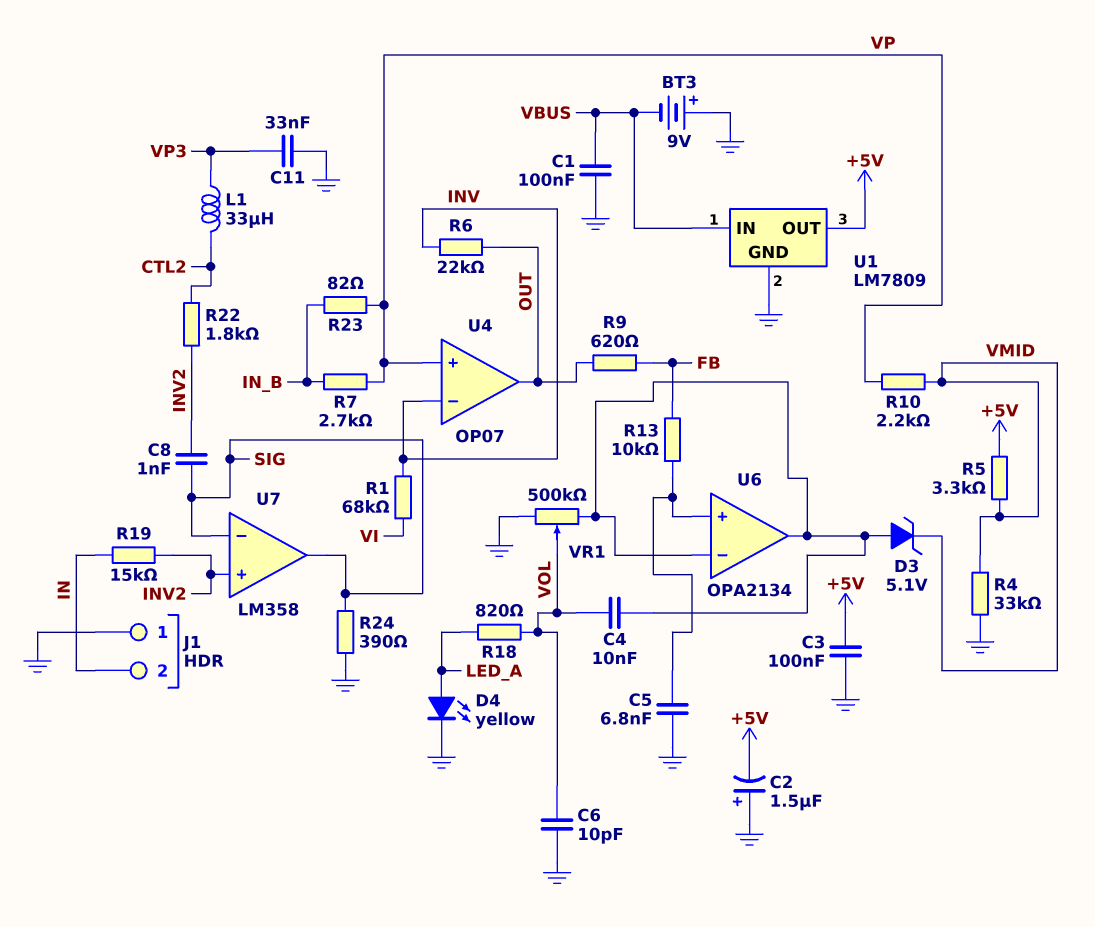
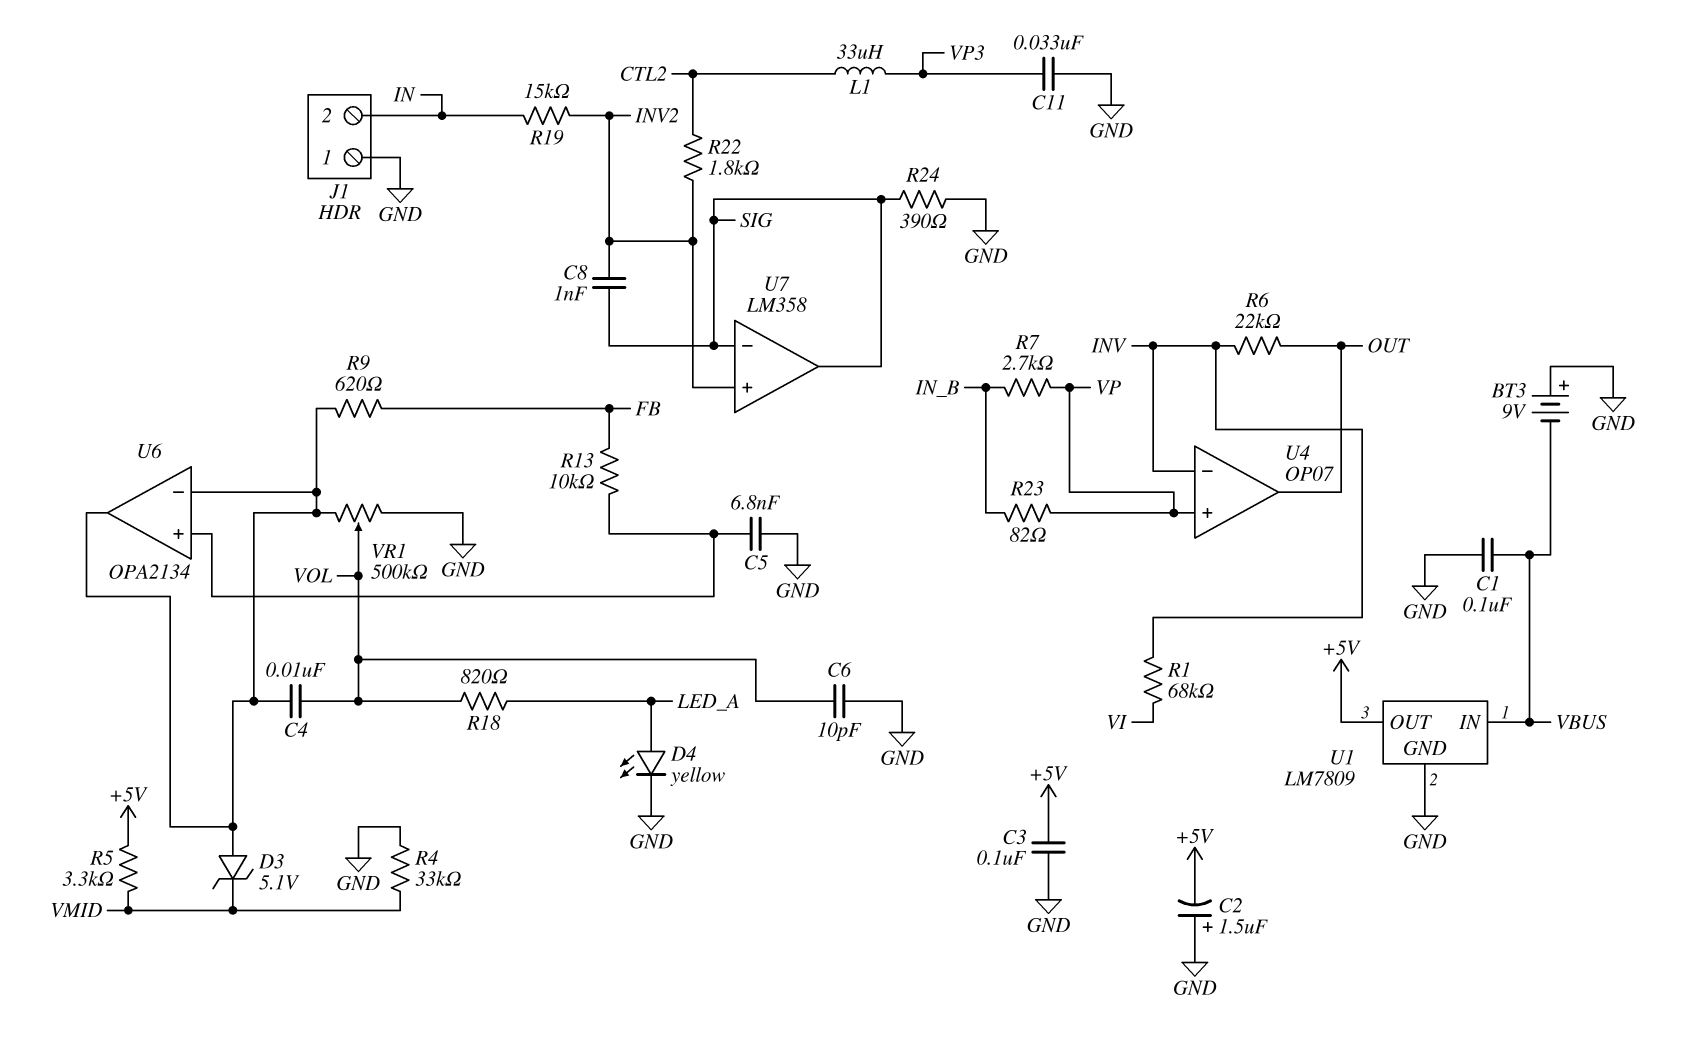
R9: 620 (FB, OUT) -> 620 (FB, U6/in-)
R10: 2.2k (VMID, VP) -> none

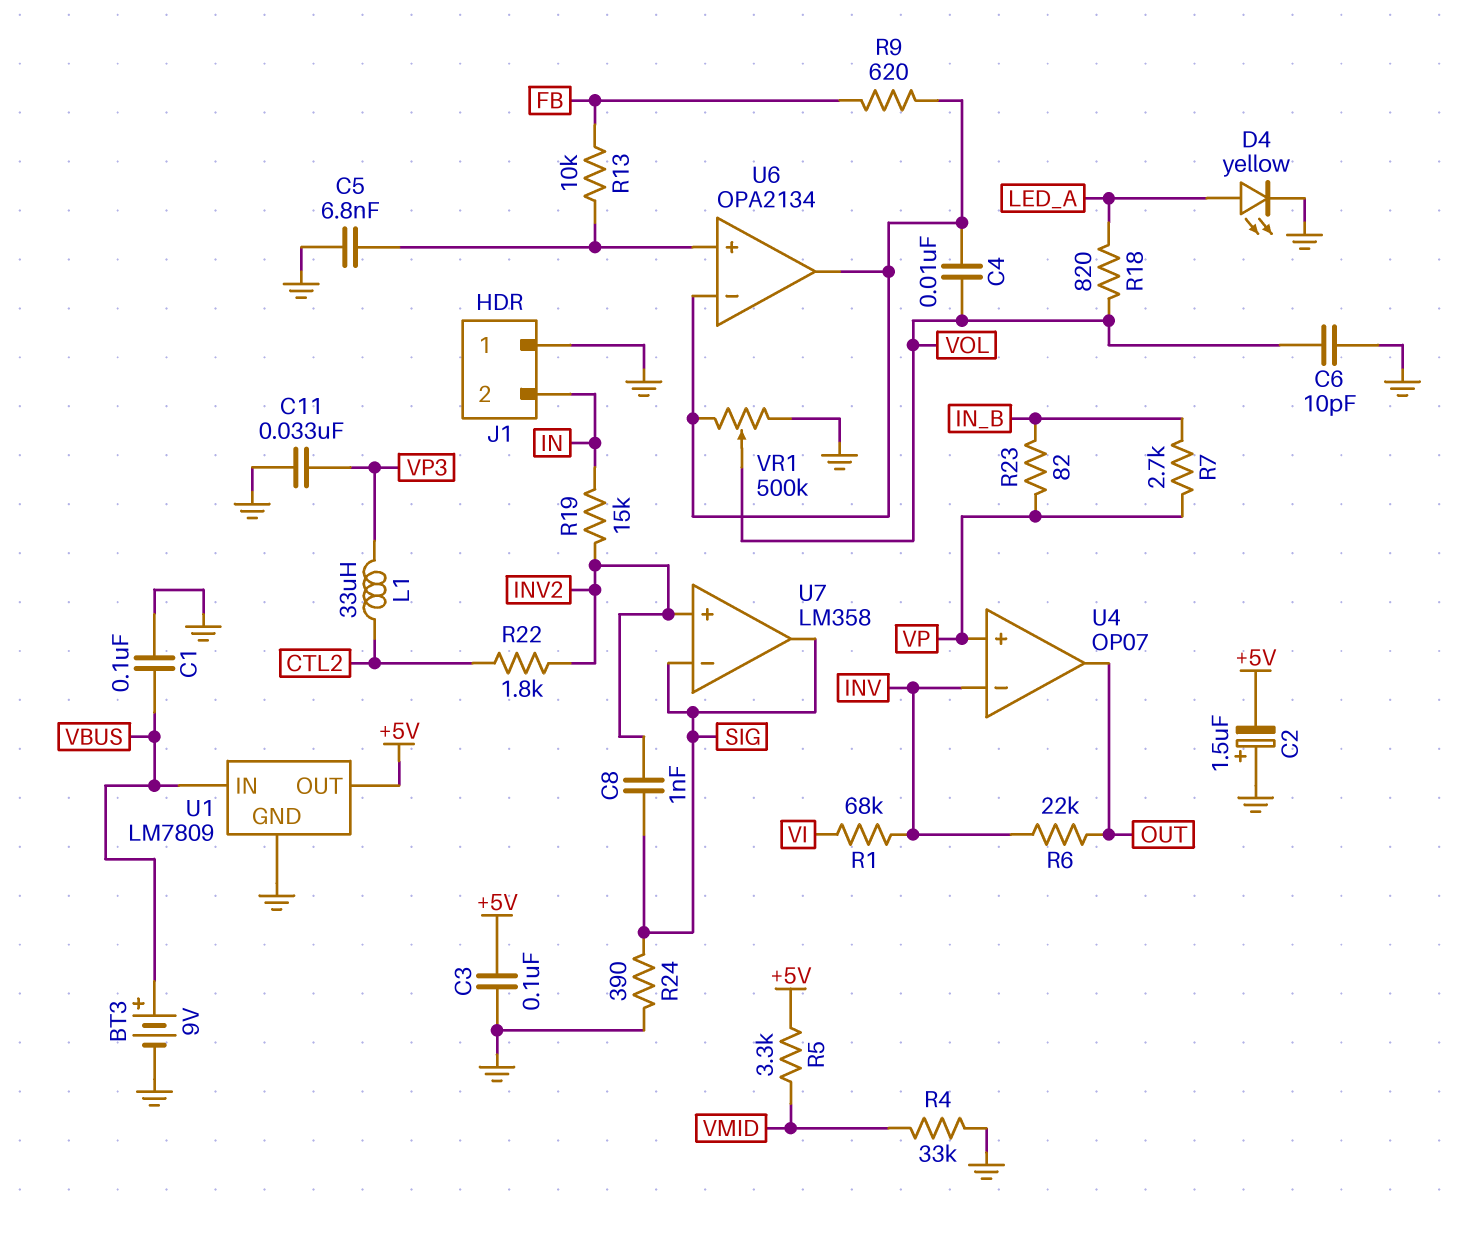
BT3: 9V (plus GND, minus VBUS) -> 9V (plus VBUS, minus GND)
D3: zener 5.1V (A U6/in-, K VMID) -> none

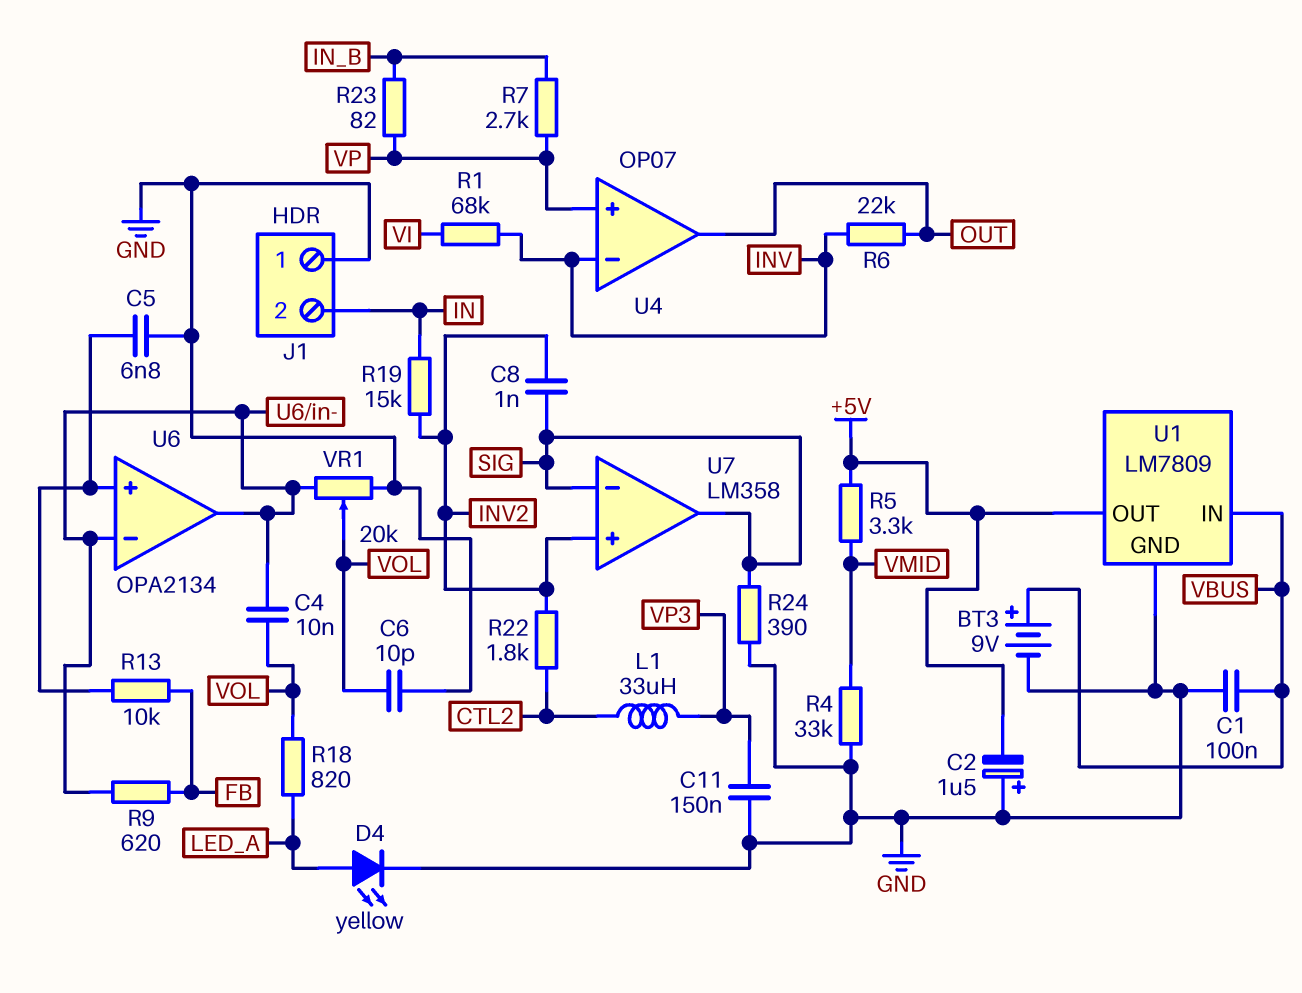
C3: 100nF (+5V, GND) -> none
C11: 33nF (GND, VP3) -> 150nF (GND, VP3)
VR1: 500k (GND, U6/in-, wiper VOL) -> 20k (GND, U6/in-, wiper VOL)

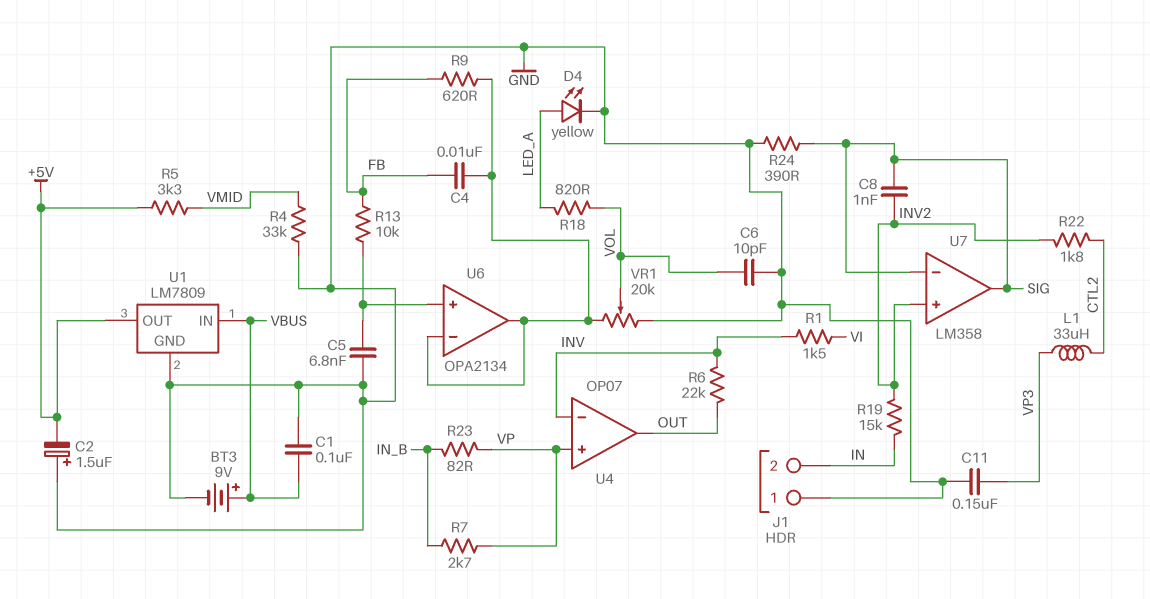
C4: 10nF (U6/in-, VOL) -> 10nF (FB, U6/in-)
R1: 68k (INV, VI) -> 1.5k (INV, VI)

